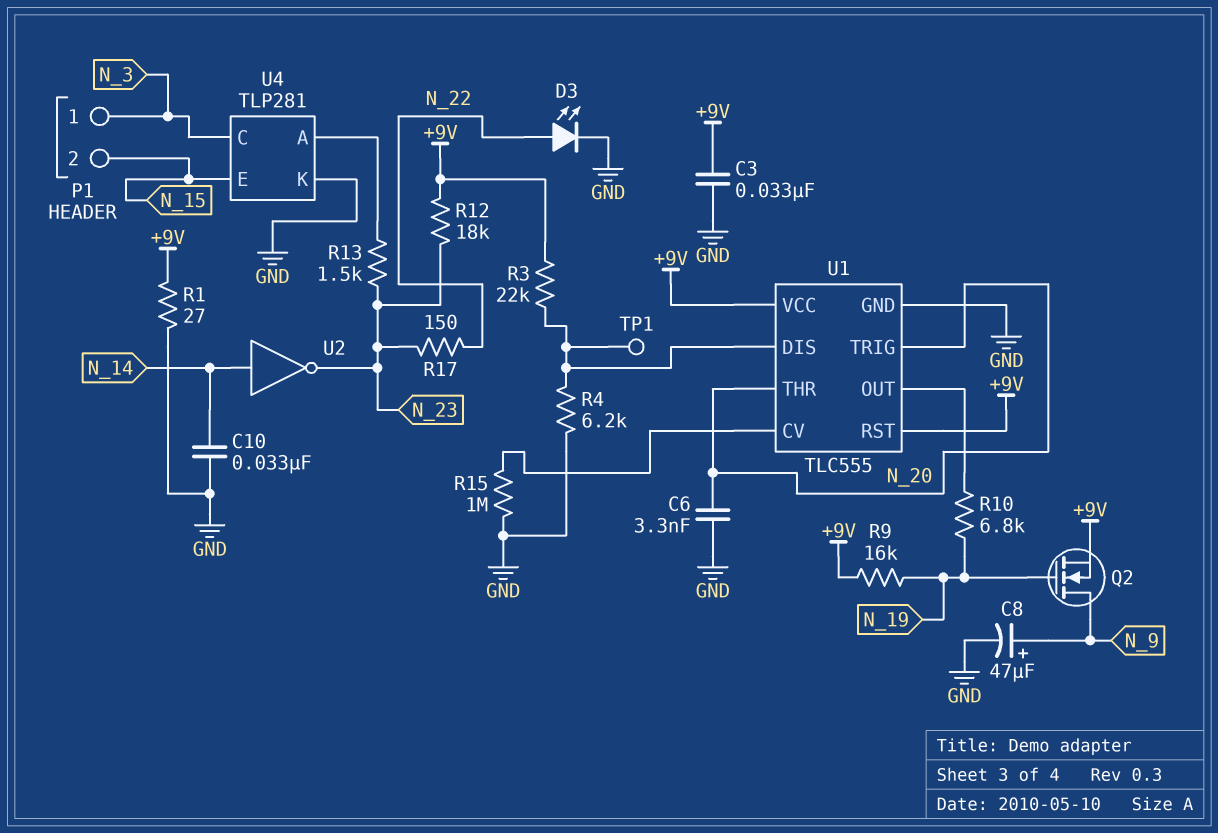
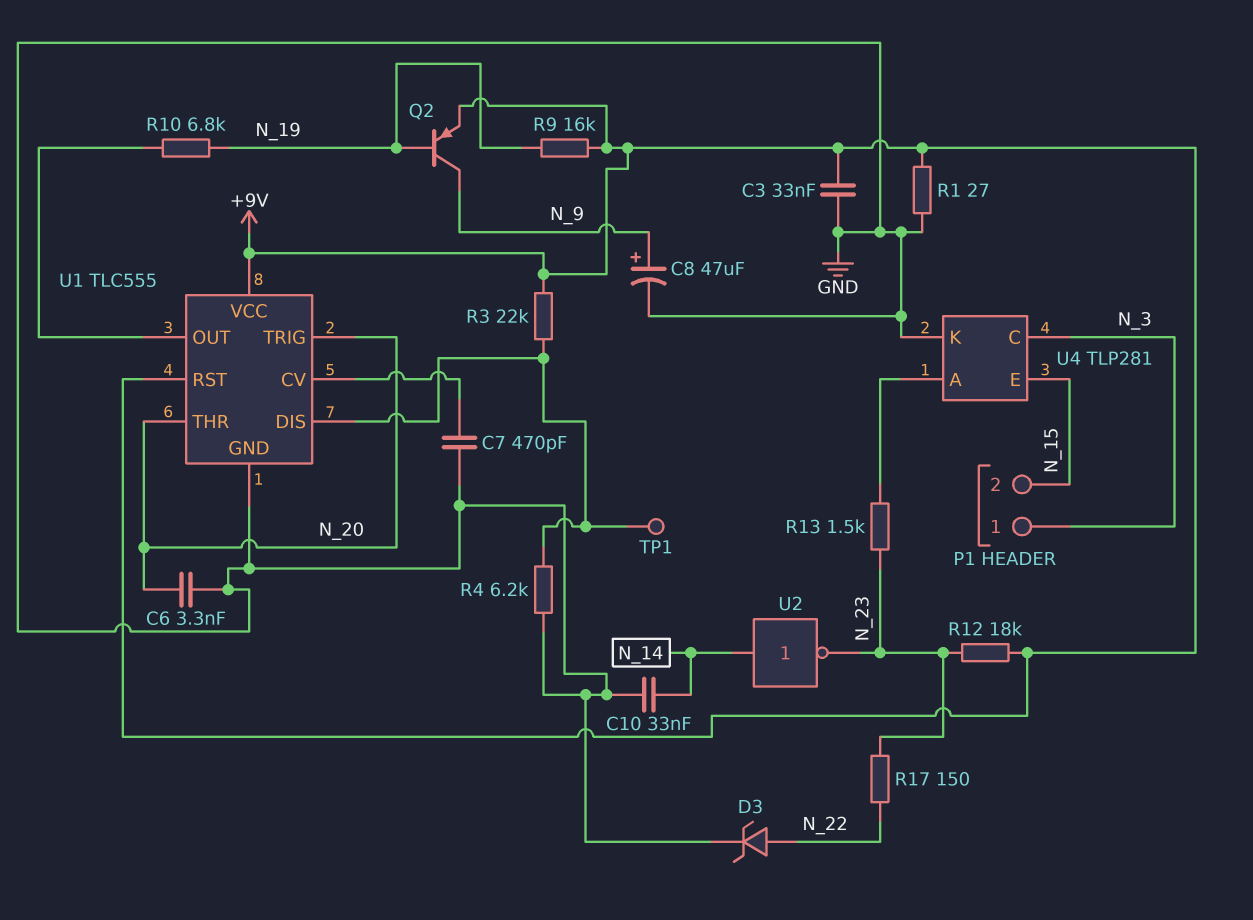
C7: none -> 470pF (GND, U1/CV)
D3: LED (A N_22, K GND) -> zener (A N_22, K GND)
Q2: NMOS (G N_19, D N_9, S +9V) -> PNP (B N_19, C N_9, E +9V)
R15: 1M (GND, U1/CV) -> none

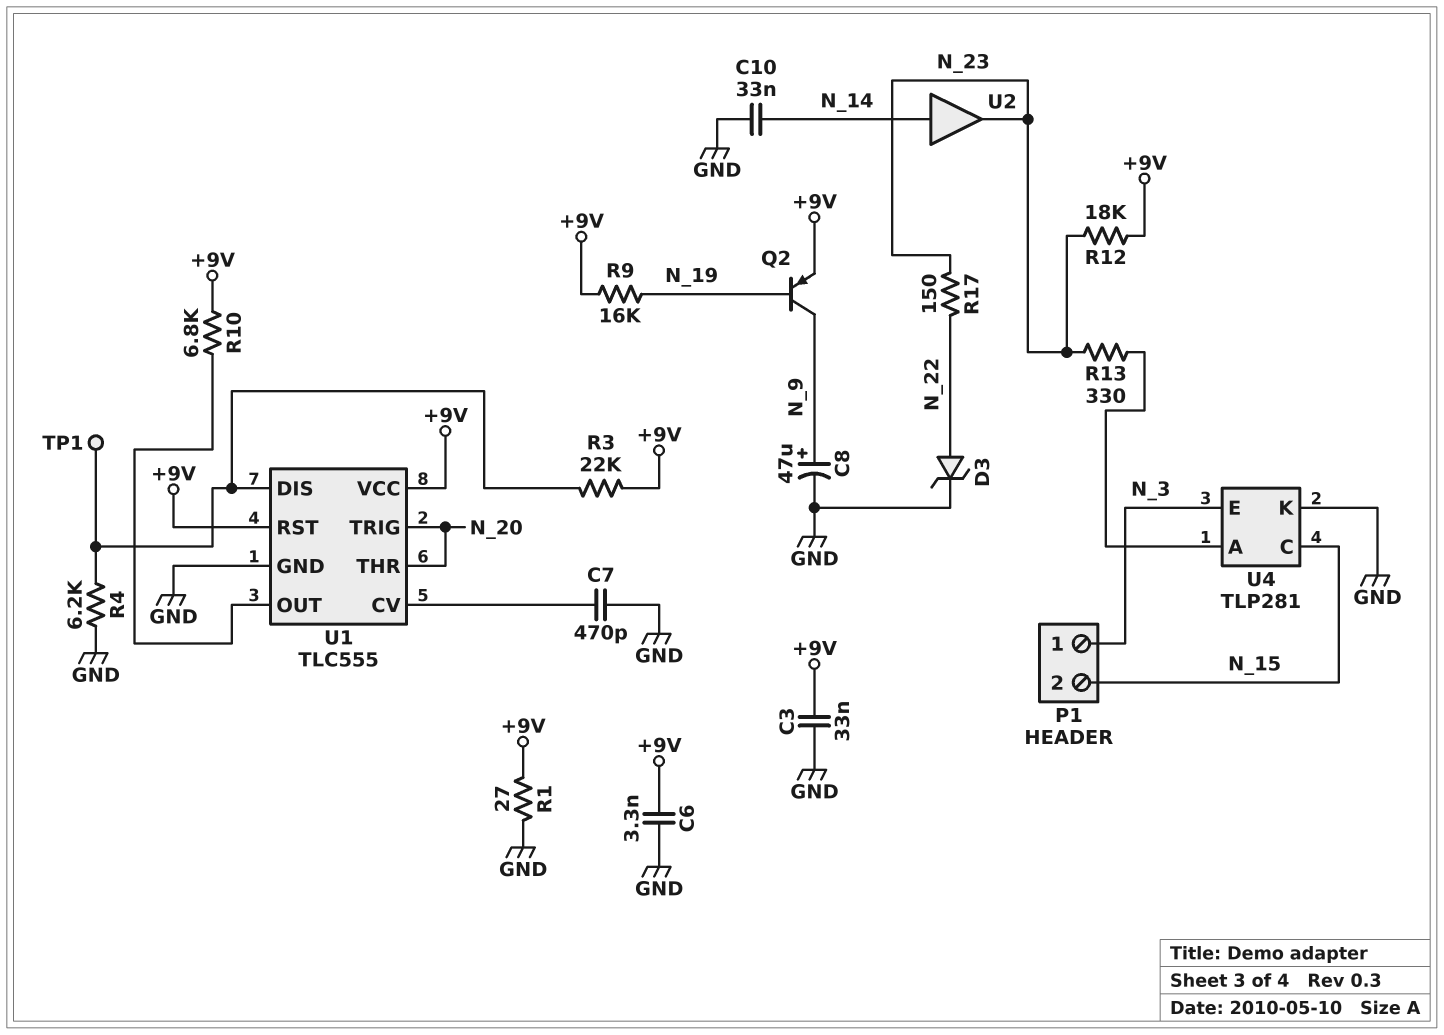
C6: 3.3nF (GND, N_20) -> 3.3nF (+9V, GND)
R10: 6.8k (N_19, U1/OUT) -> 6.8k (+9V, U1/OUT)
R13: 1.5k (N_23, U4/A) -> 330 (N_23, U4/A)
U2: NOT (in N_14, out N_23) -> buffer (in N_14, out N_23)
U4 pin C: N_3 -> N_15
U4 pin E: N_15 -> N_3

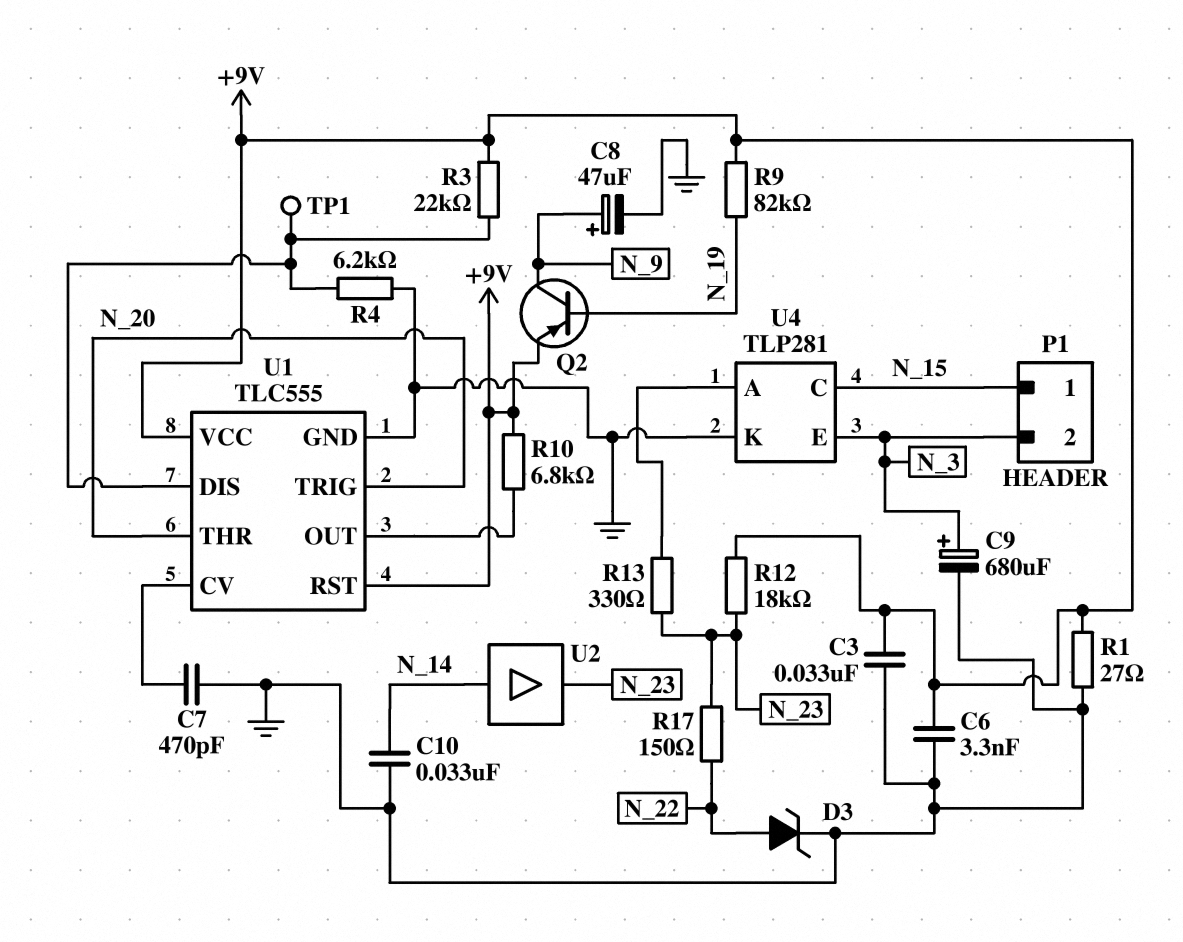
C9: none -> 680uF (plus N_3, minus GND)
P1 pin 1: N_3 -> N_15
P1 pin 2: N_15 -> N_3
R9: 16k (+9V, N_19) -> 82k (+9V, N_19)

